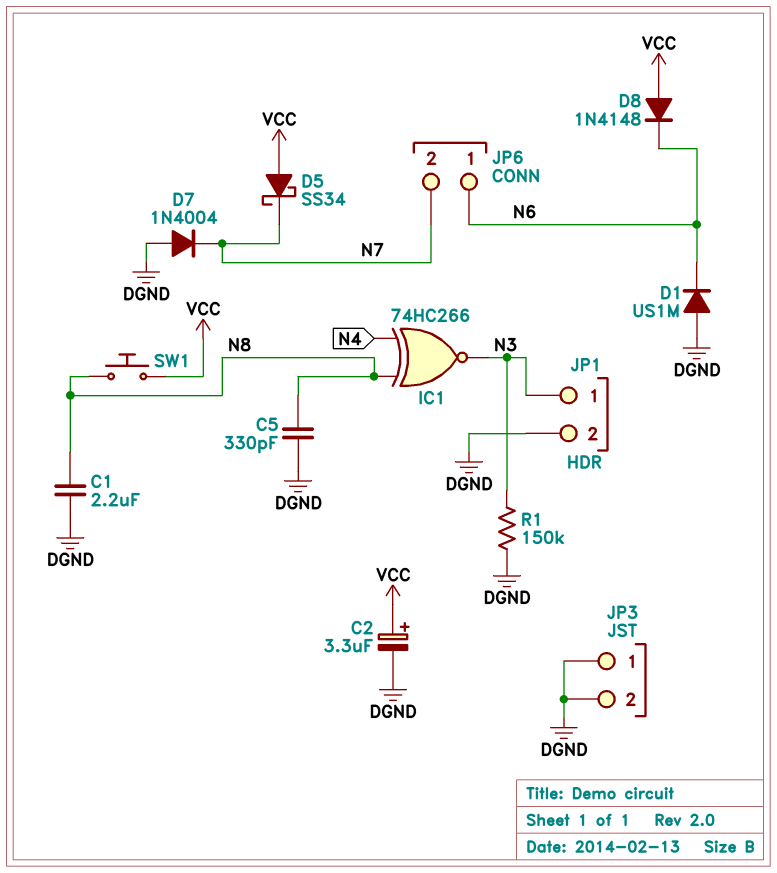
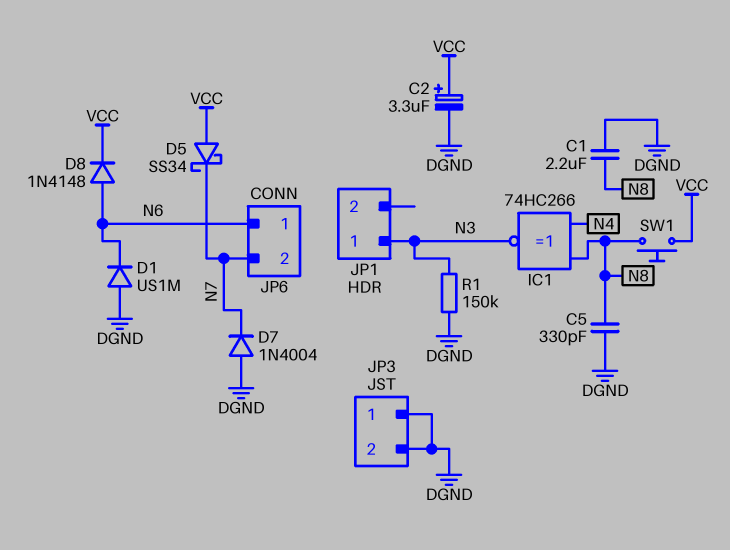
D8: diode 1N4148 (A VCC, K N6) -> diode 1N4148 (A N6, K VCC)
JP1 pin 2: DGND -> none

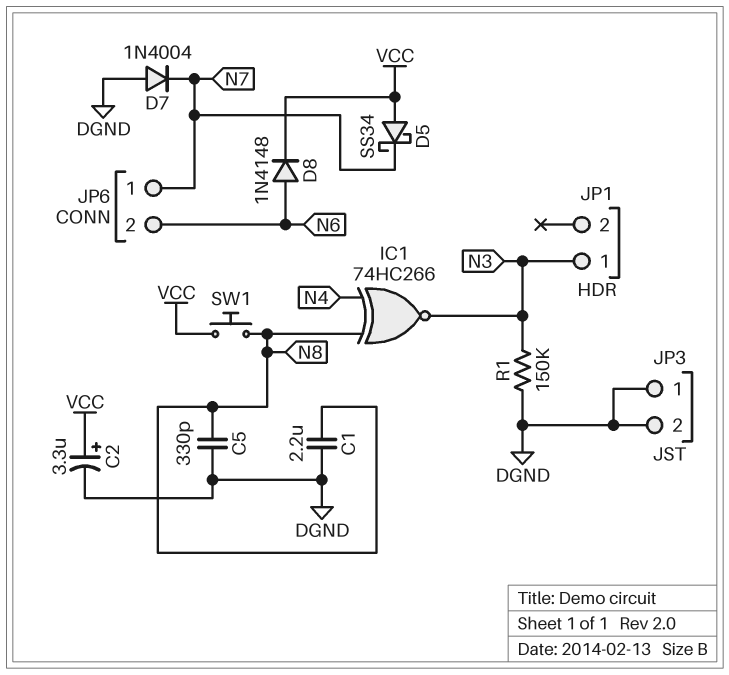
D1: diode US1M (A DGND, K N6) -> none
JP6 pin 1: N6 -> N7
JP6 pin 2: N7 -> N6

